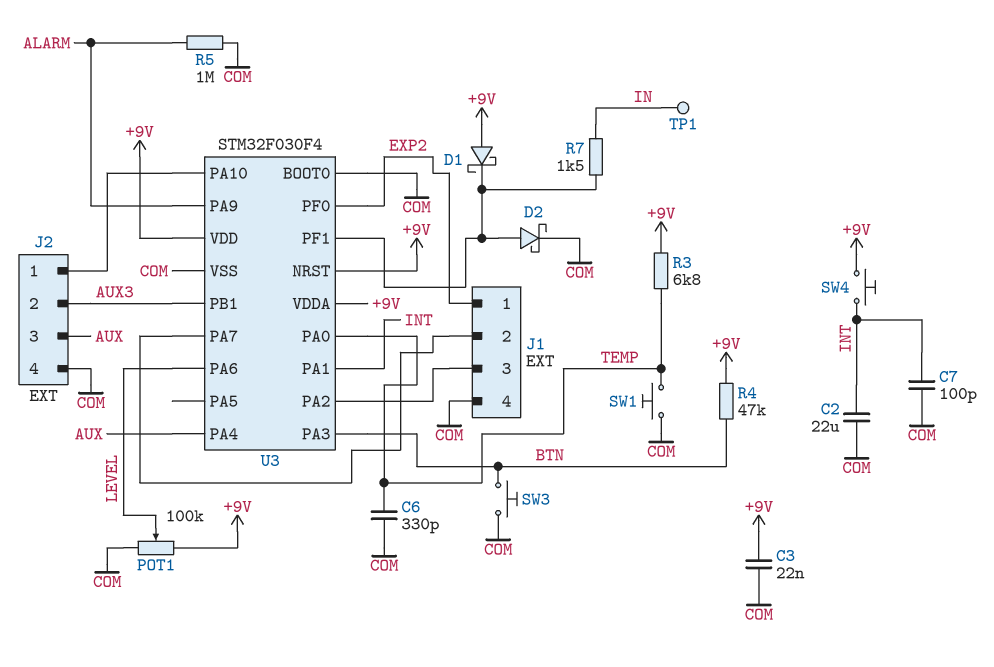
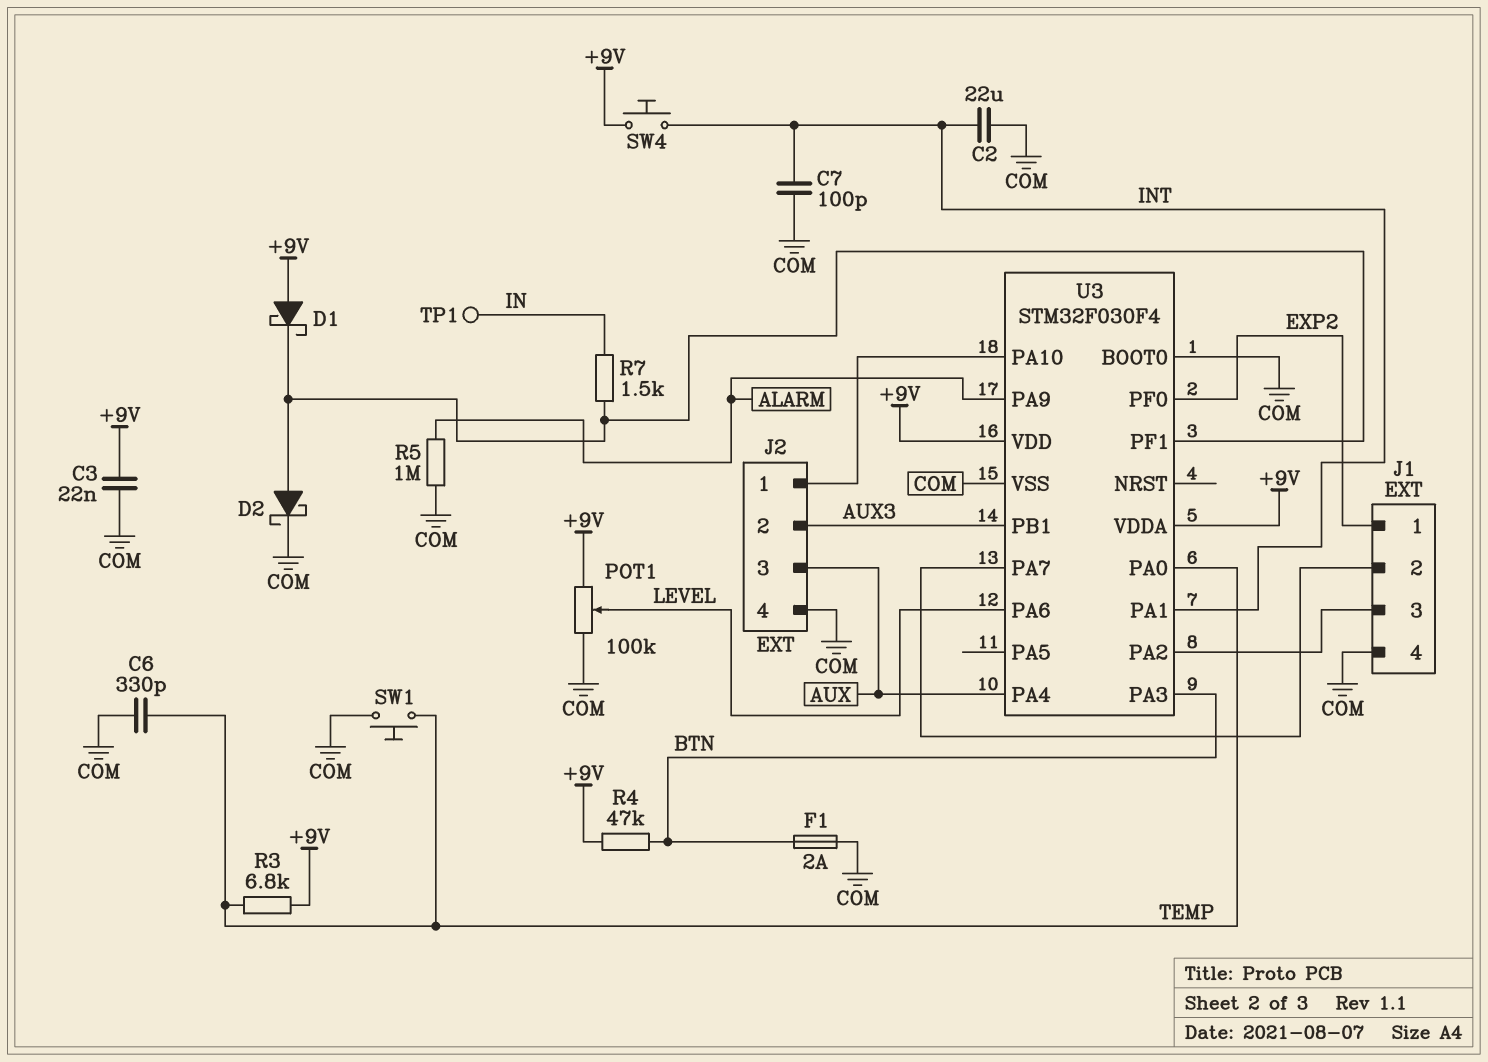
F1: none -> 2A (BTN, COM)
SW3: button (BTN, COM) -> none
U3 pin NRST: +9V -> none

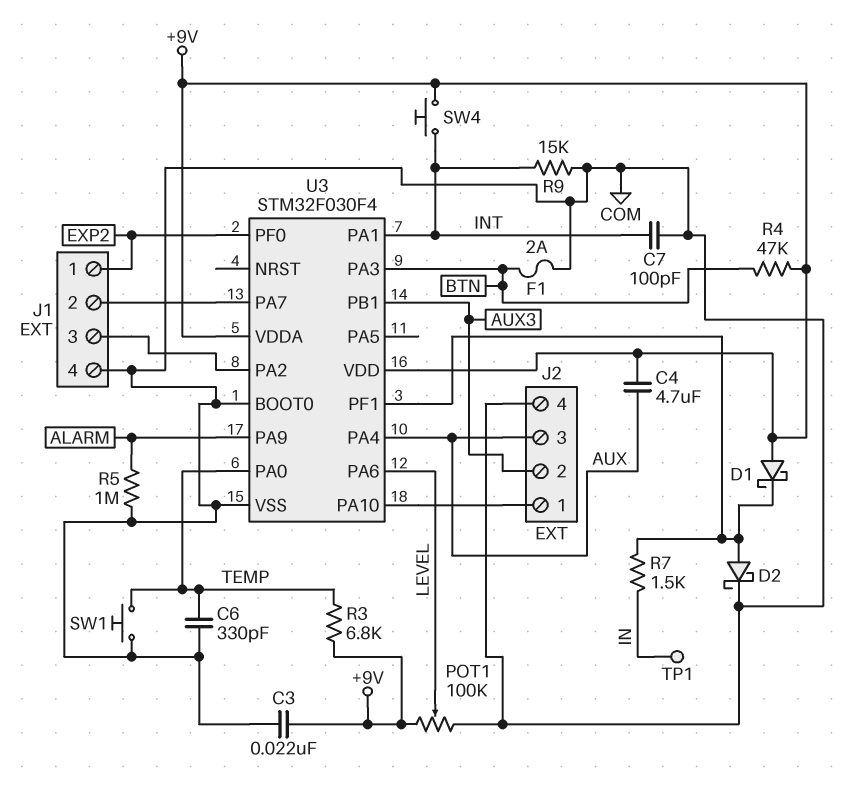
C2: 22uF (COM, INT) -> none
C4: none -> 4.7uF (+9V, AUX)
R9: none -> 15k (COM, INT)

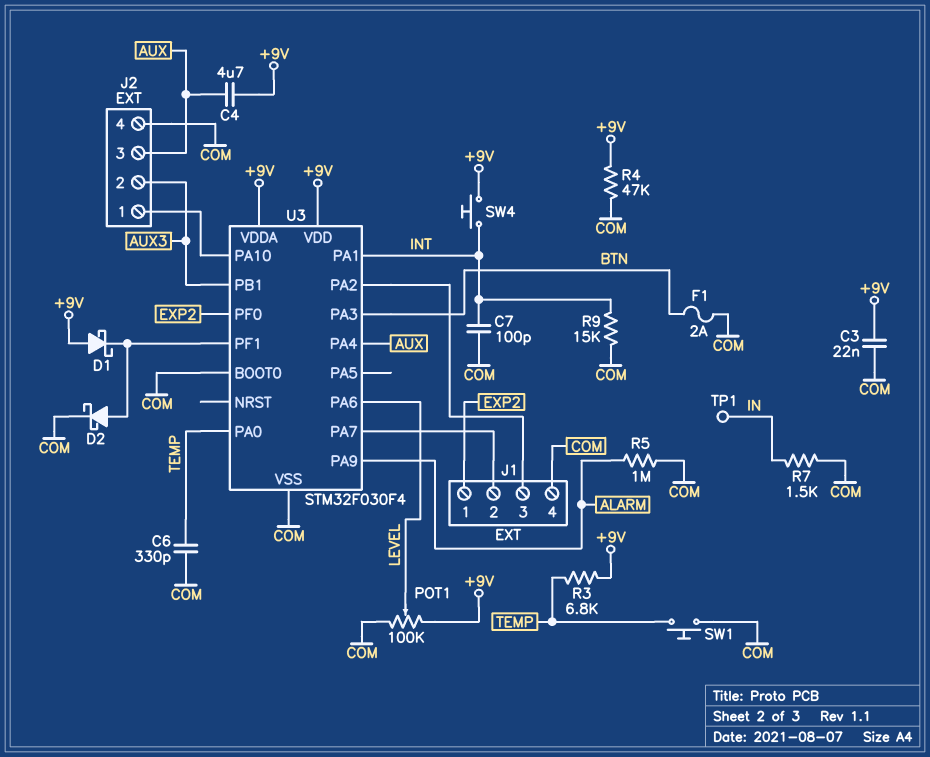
R4: 47k (+9V, BTN) -> 47k (+9V, COM)
R7: 1.5k (IN, U3/PF1) -> 1.5k (COM, IN)

